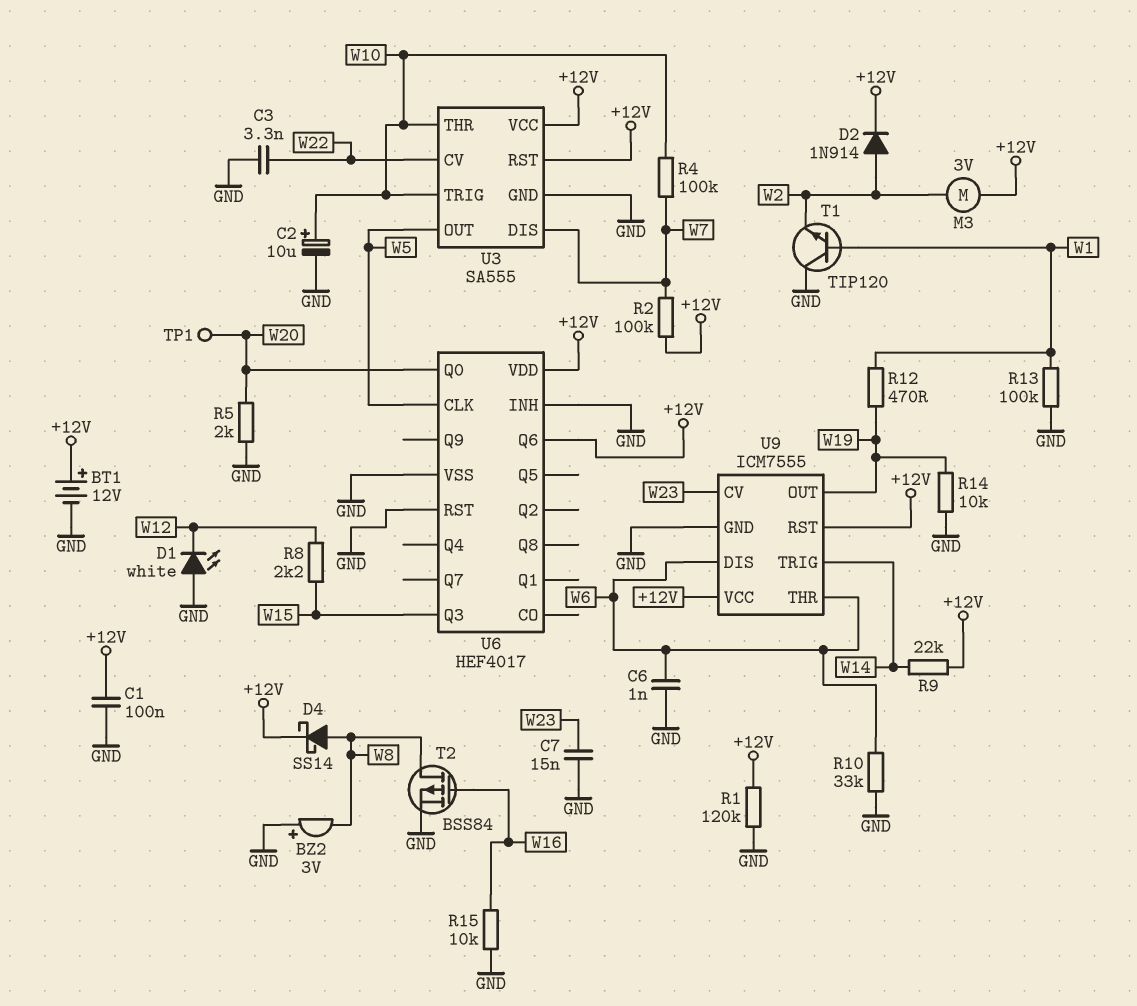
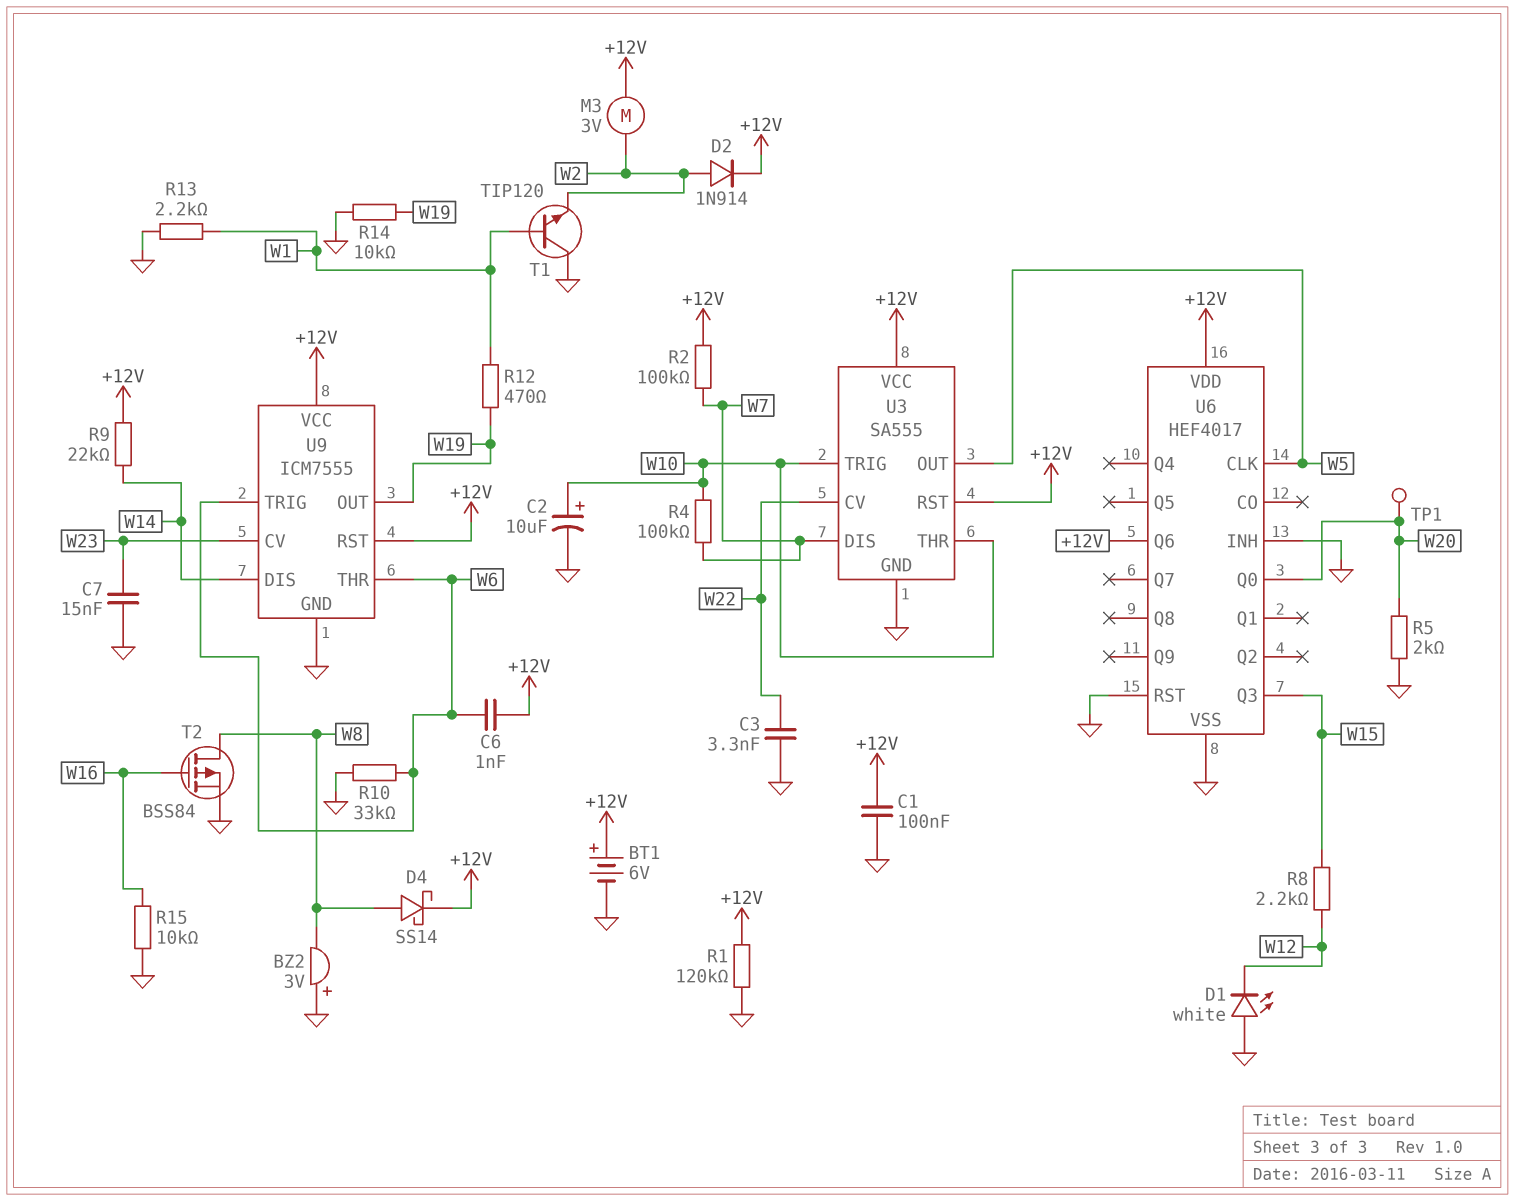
BT1: 12V (plus +12V, minus GND) -> 6V (plus +12V, minus GND)
C6: 1nF (GND, W6) -> 1nF (+12V, W6)
R13: 100k (GND, W1) -> 2.2k (GND, W1)
U9 pin DIS: W6 -> W14
U9 pin TRIG: W14 -> W6

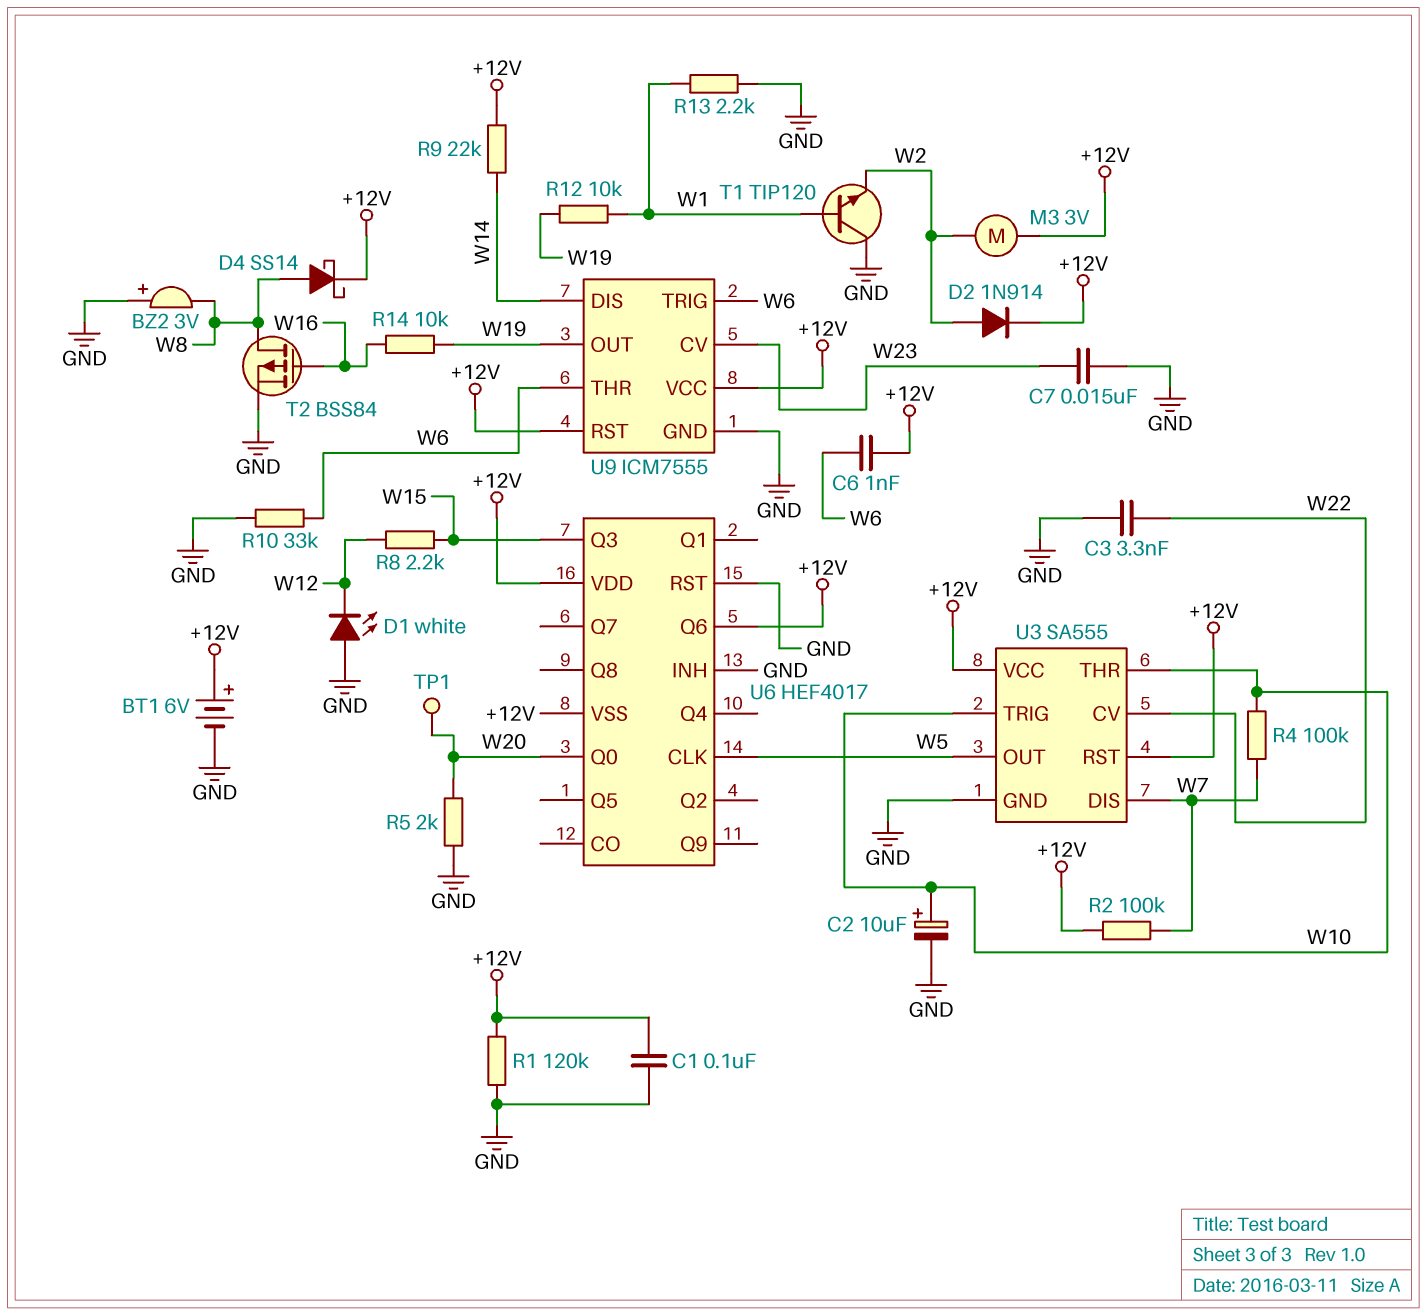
R12: 470 (W1, W19) -> 10k (W1, W19)
R14: 10k (GND, W19) -> 10k (W16, W19)
R15: 10k (GND, W16) -> none
U6 pin VSS: GND -> +12V

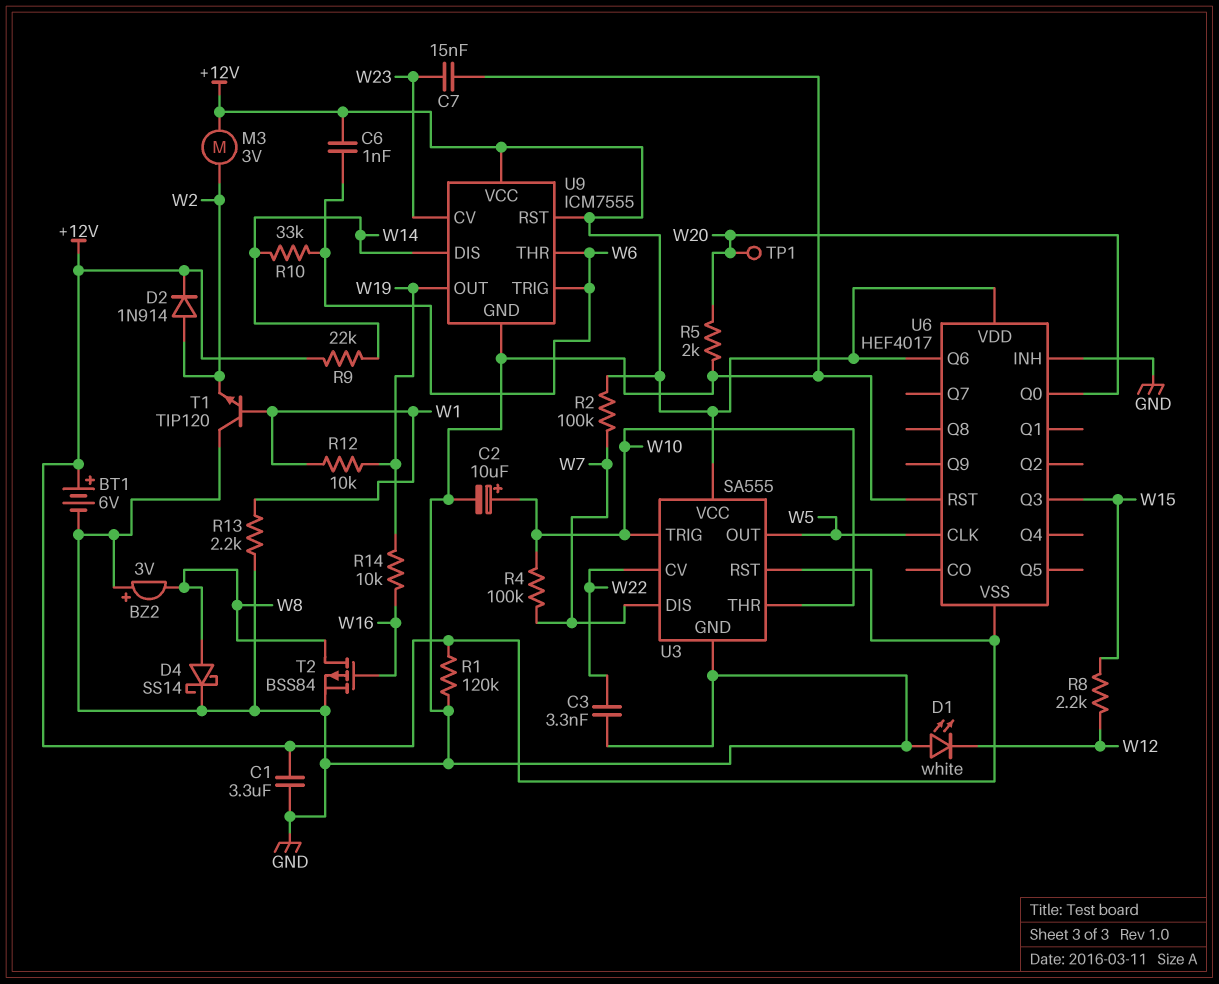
C1: 100nF (+12V, GND) -> 3.3uF (+12V, GND)
D4: schottky SS14 (A W8, K +12V) -> schottky SS14 (A W8, K GND)
R10: 33k (GND, W6) -> 33k (W6, W14)

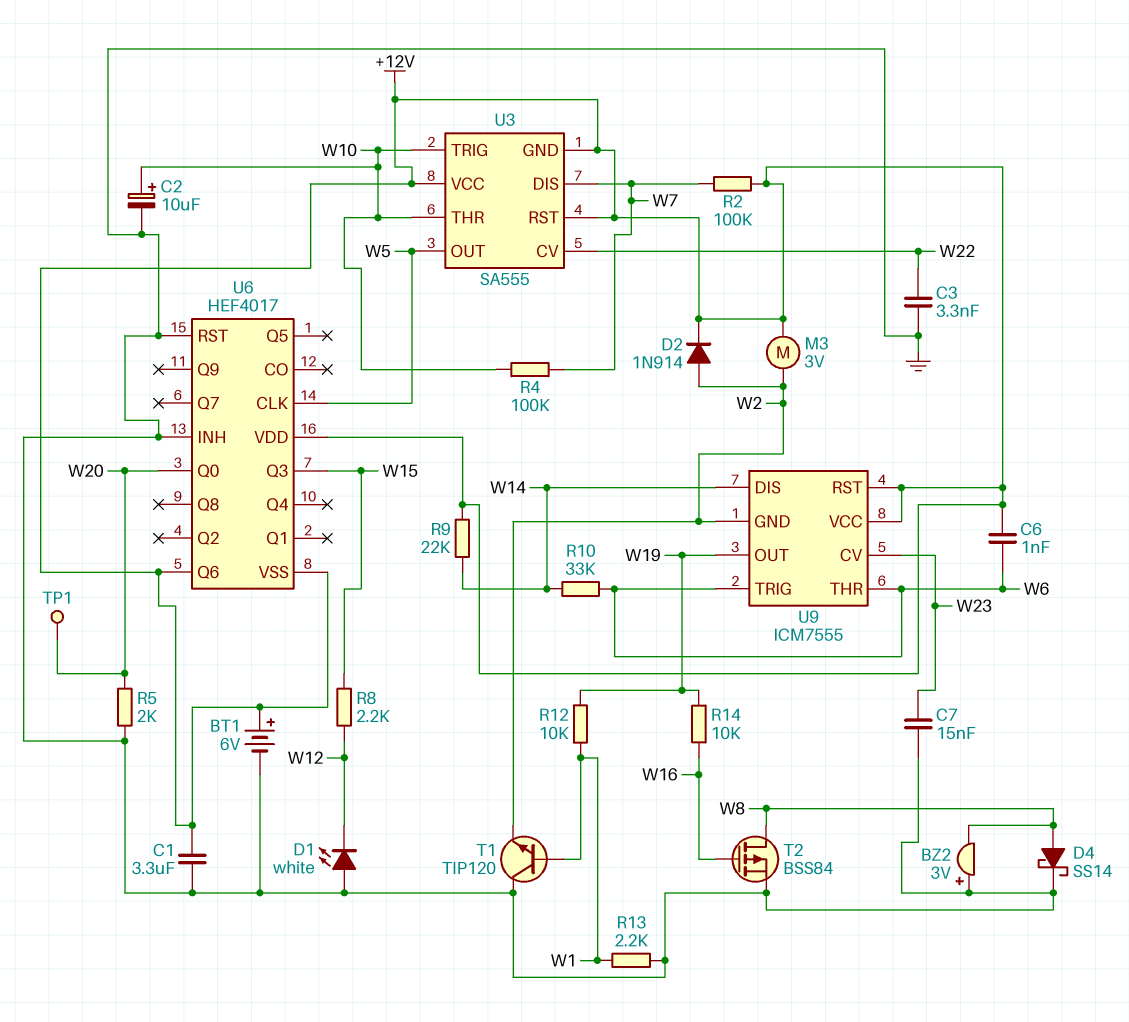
R1: 120k (+12V, GND) -> none
U3 pin GND: GND -> +12V
U9 pin GND: GND -> W2

